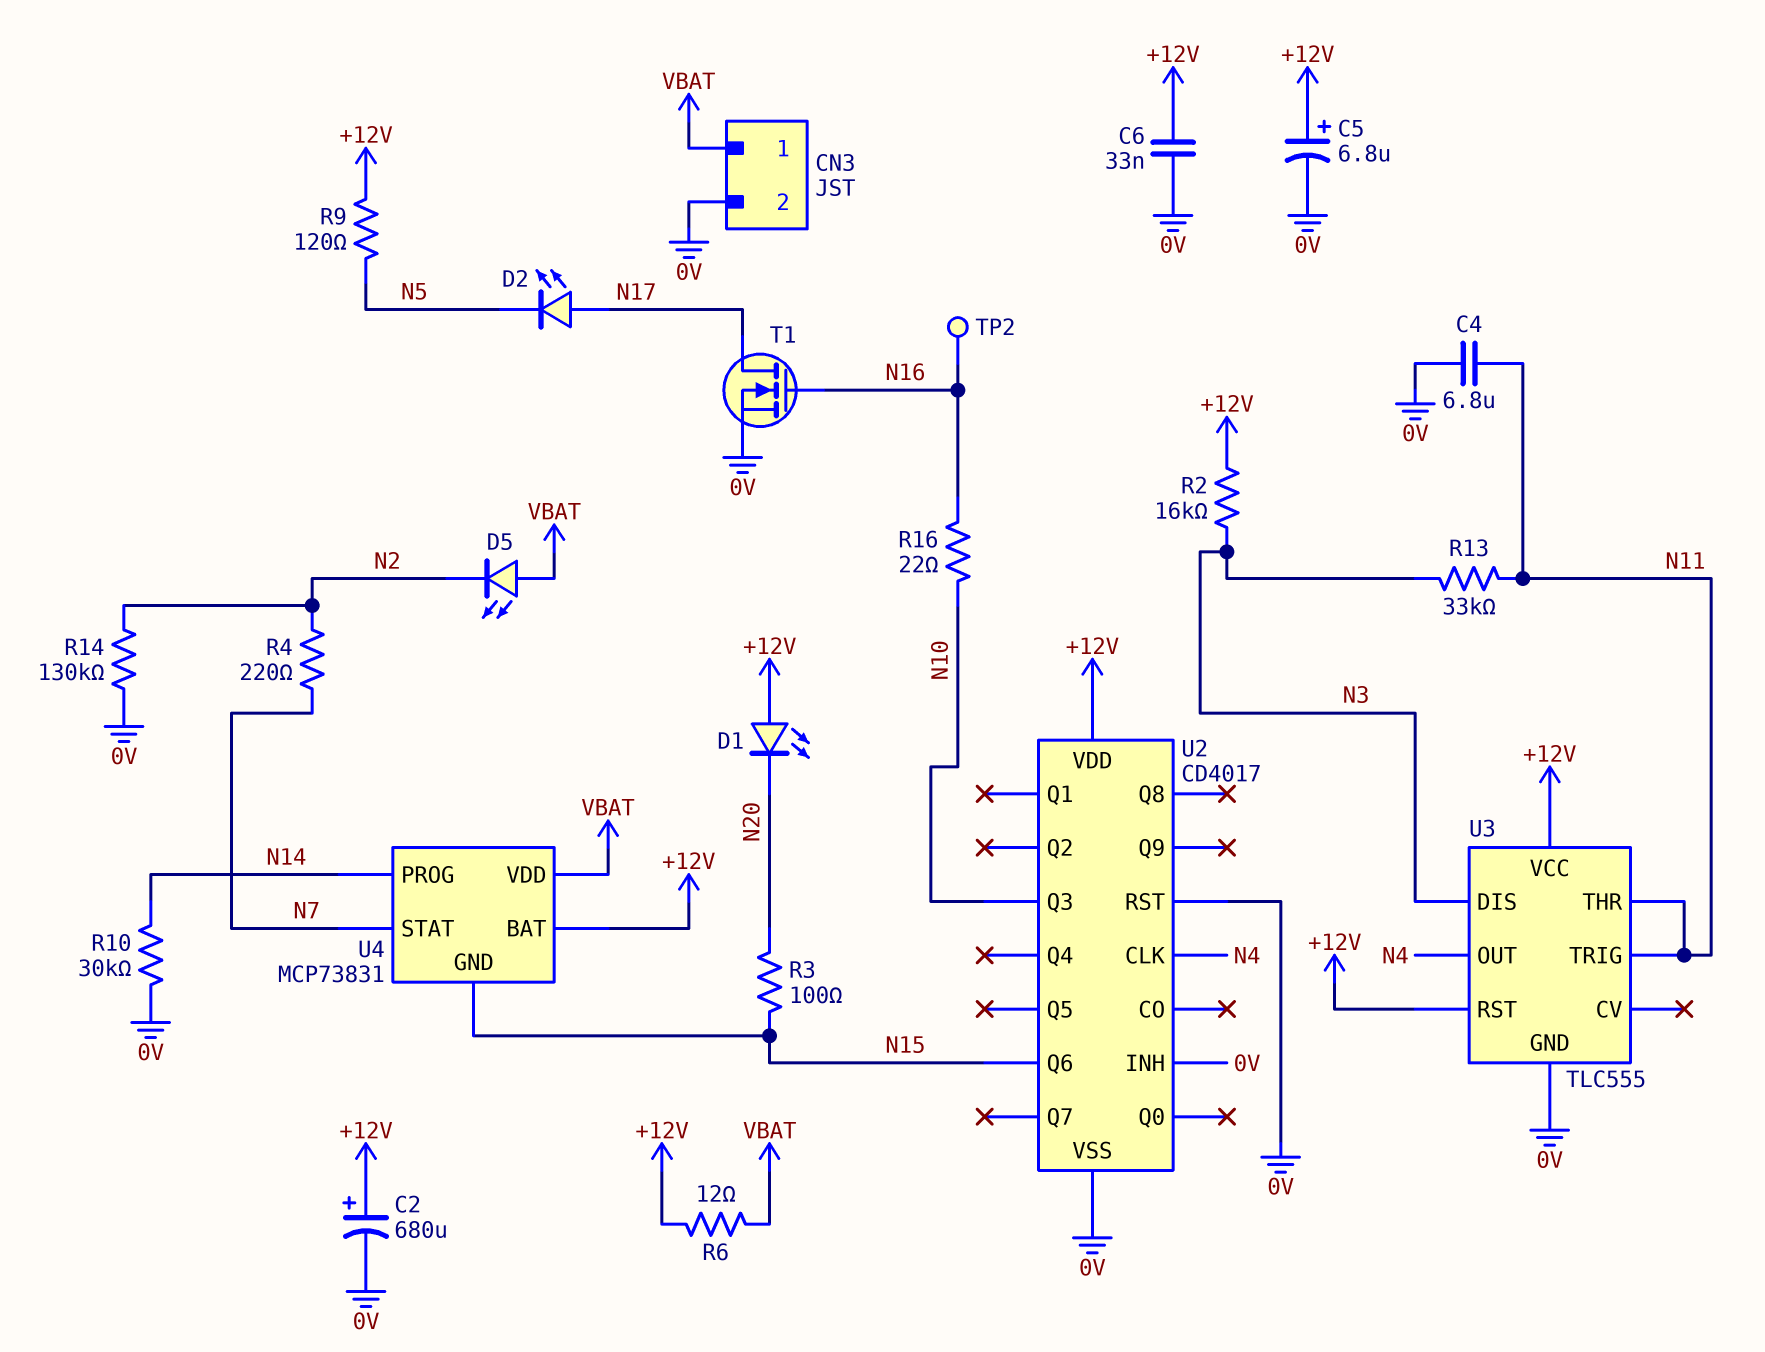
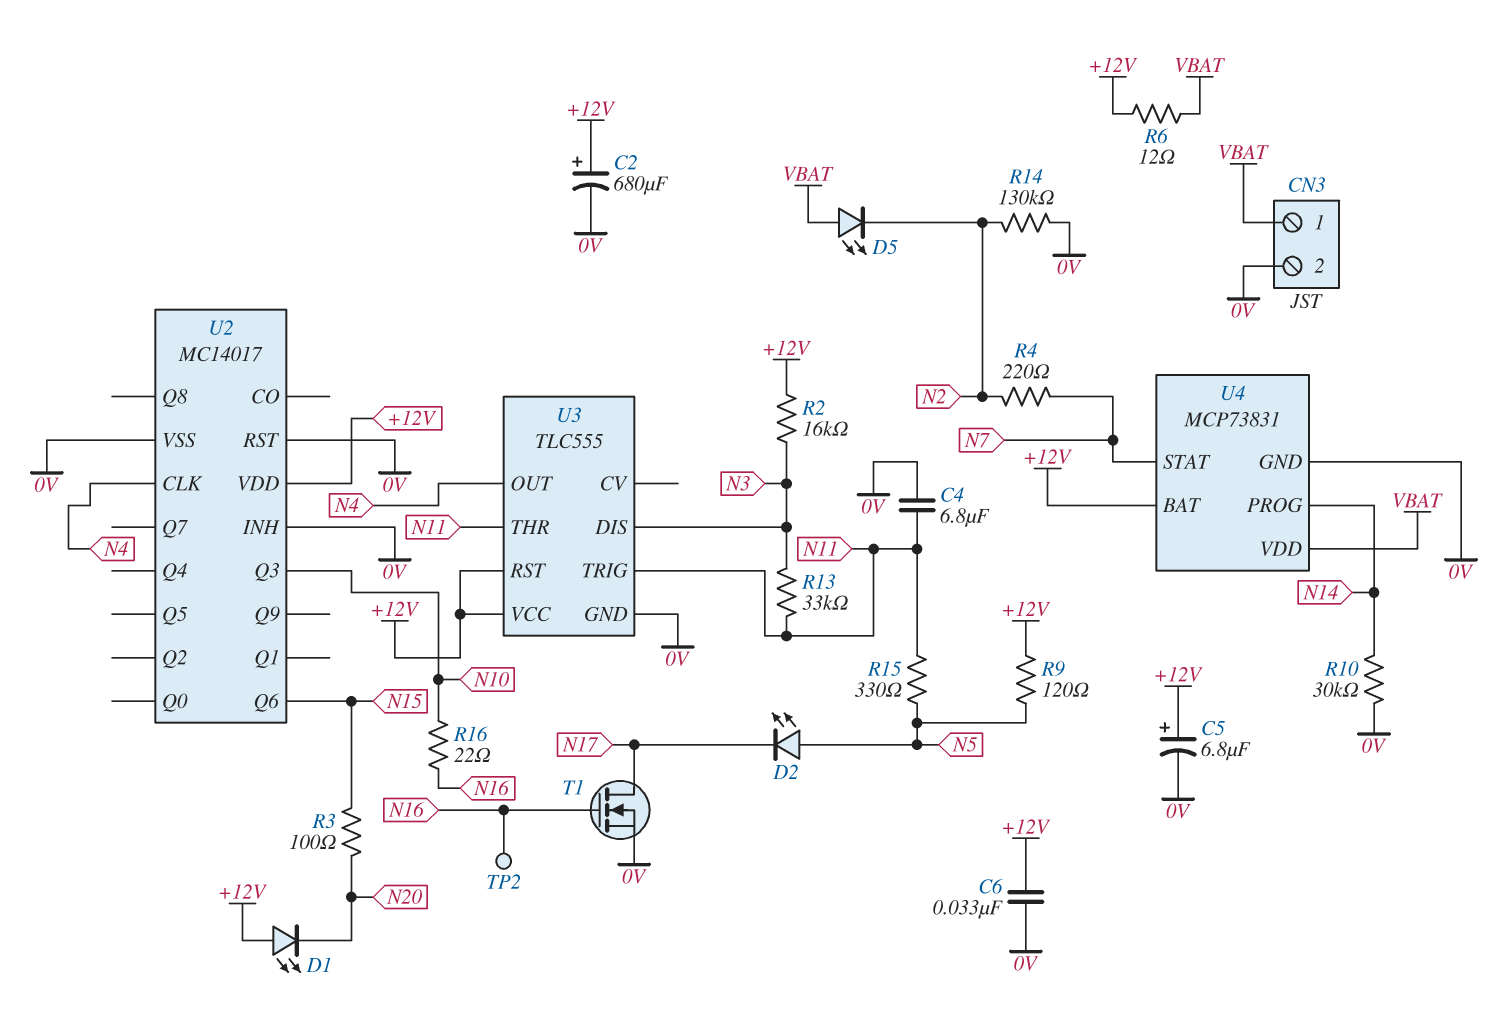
D2: LED (A N17, K N5) -> LED (A N5, K N17)
R15: none -> 330 (N5, N11)
U2: CD4017 -> MC14017
U4 pin GND: N15 -> 0V

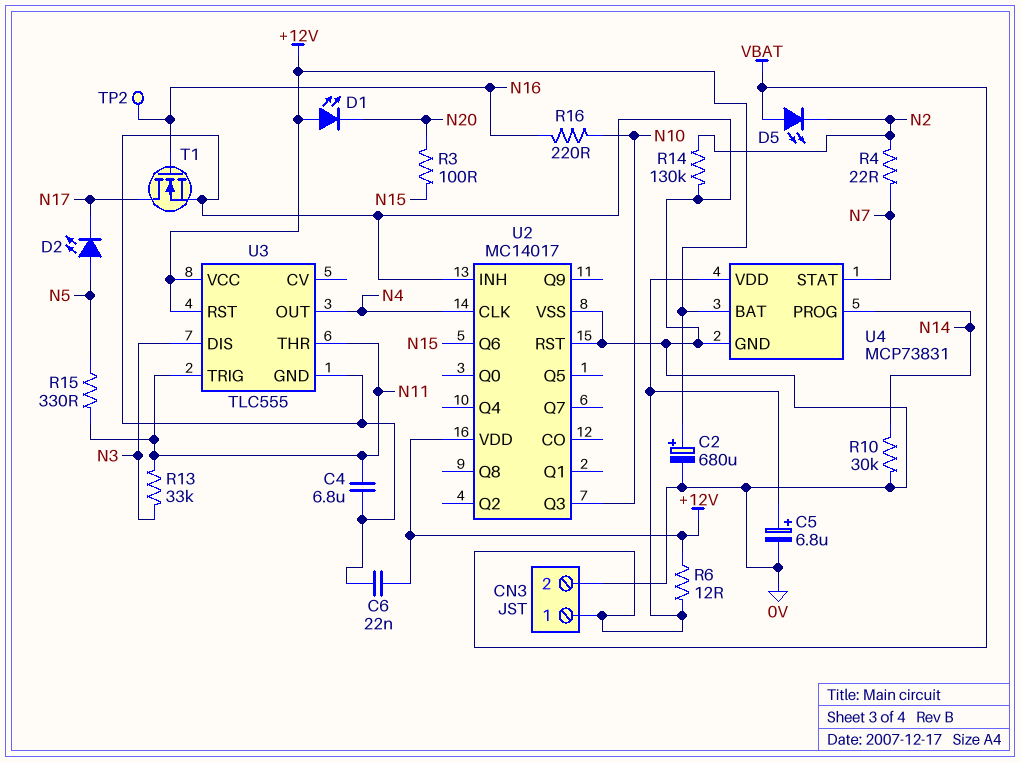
C5: 6.8uF (plus +12V, minus 0V) -> 6.8uF (plus VBAT, minus 0V)
C6: 33nF (+12V, 0V) -> 22nF (+12V, 0V)
R2: 16k (+12V, N3) -> none
R4: 220 (N2, N7) -> 22 (N2, N7)
R9: 120 (+12V, N5) -> none
R16: 22 (N10, N16) -> 220 (N10, N16)

